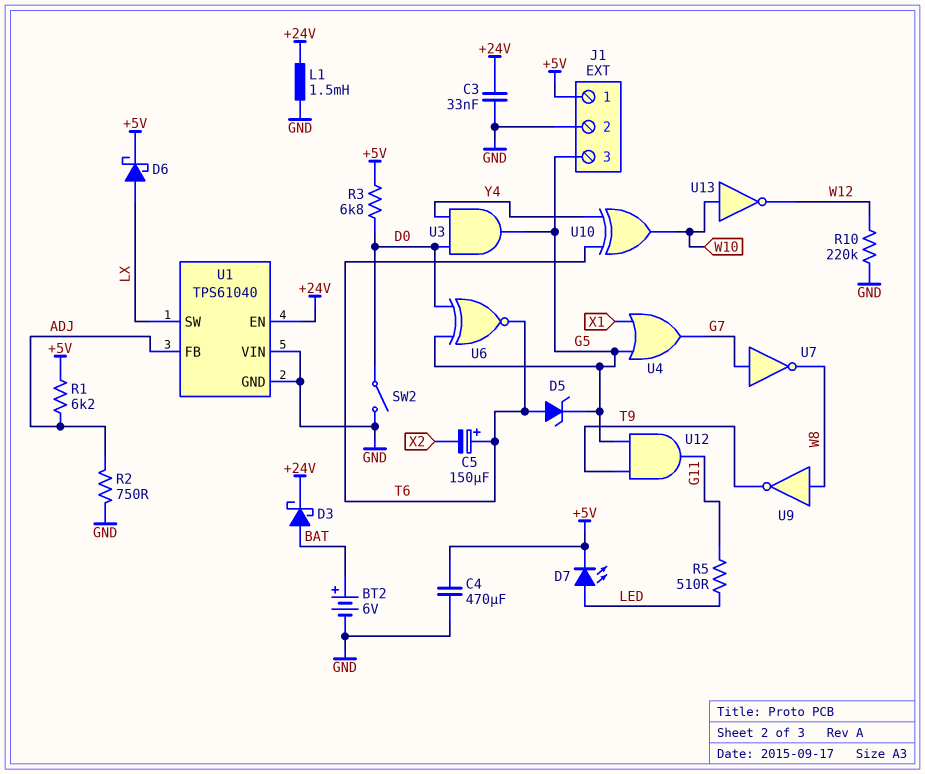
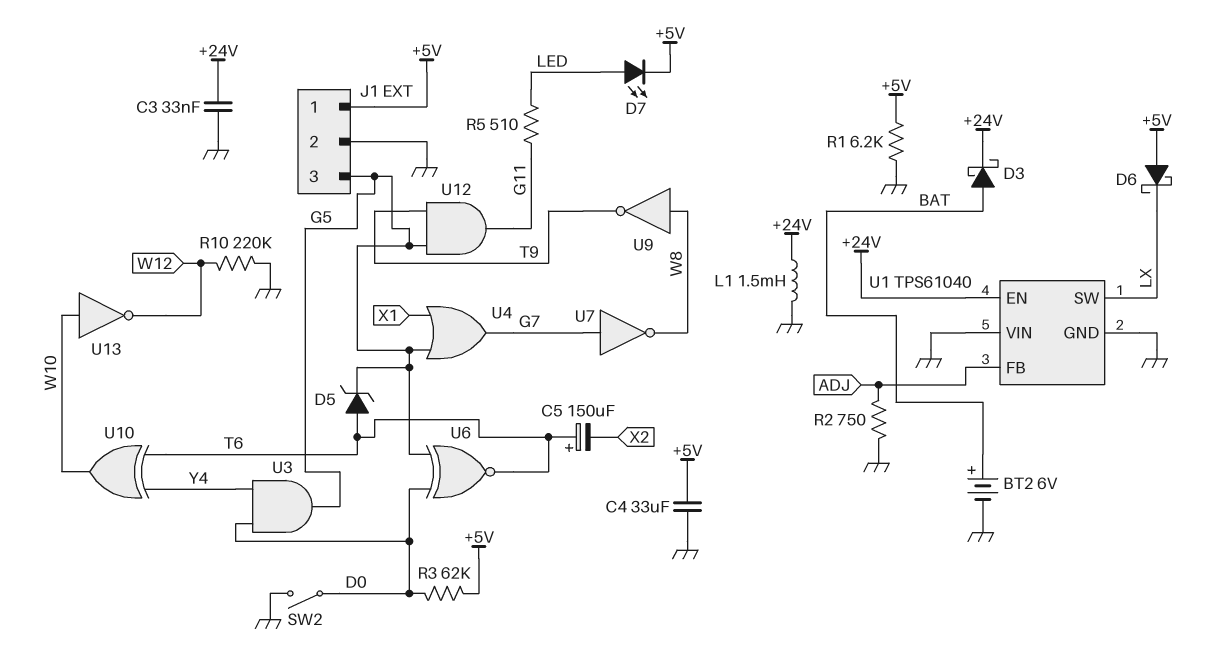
C4: 470uF (+5V, GND) -> 33uF (+5V, GND)
D6: schottky (A LX, K +5V) -> schottky (A +5V, K LX)
R1: 6.2k (+5V, ADJ) -> 6.2k (+5V, GND)
R3: 6.8k (+5V, D0) -> 62k (+5V, D0)

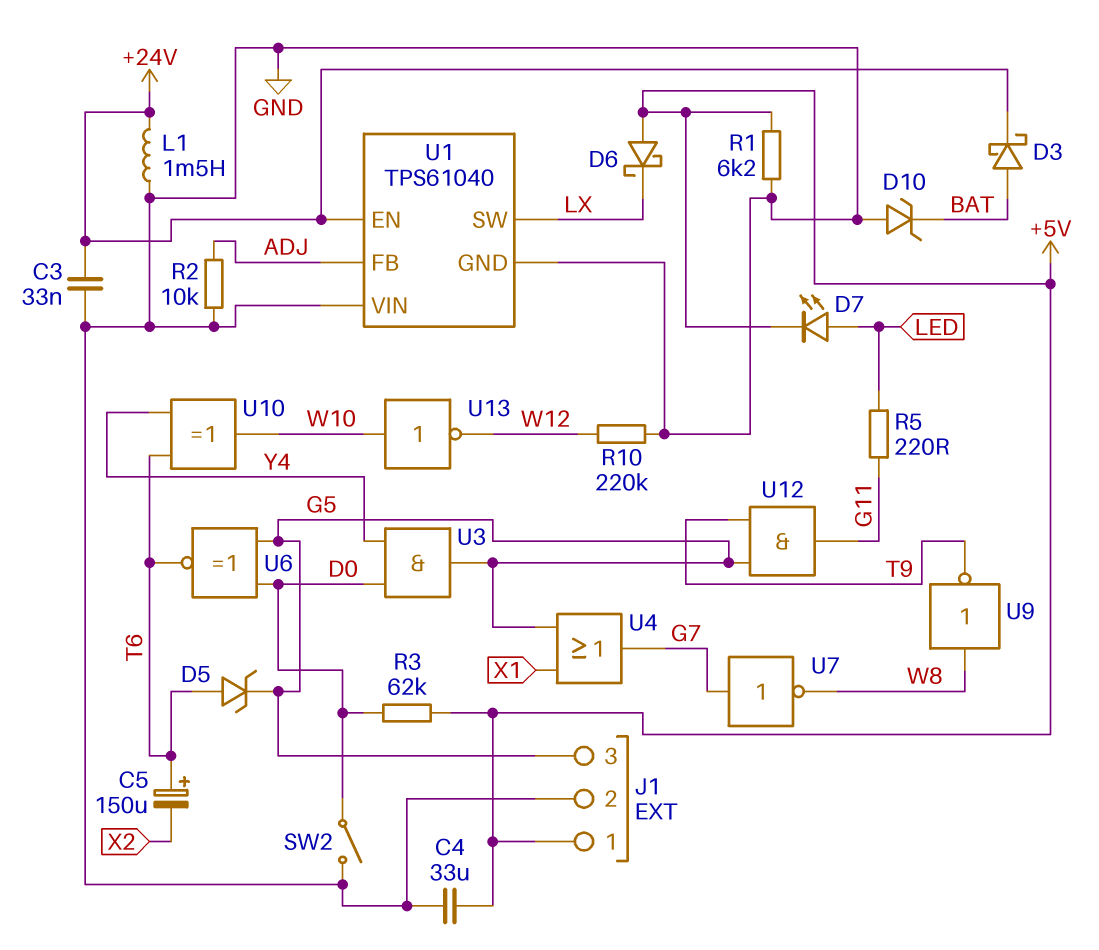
BT2: 6V (plus BAT, minus GND) -> none
D10: none -> zener (A GND, K BAT)
R2: 750 (ADJ, GND) -> 10k (ADJ, GND)
R5: 510 (G11, LED) -> 220 (G11, LED)

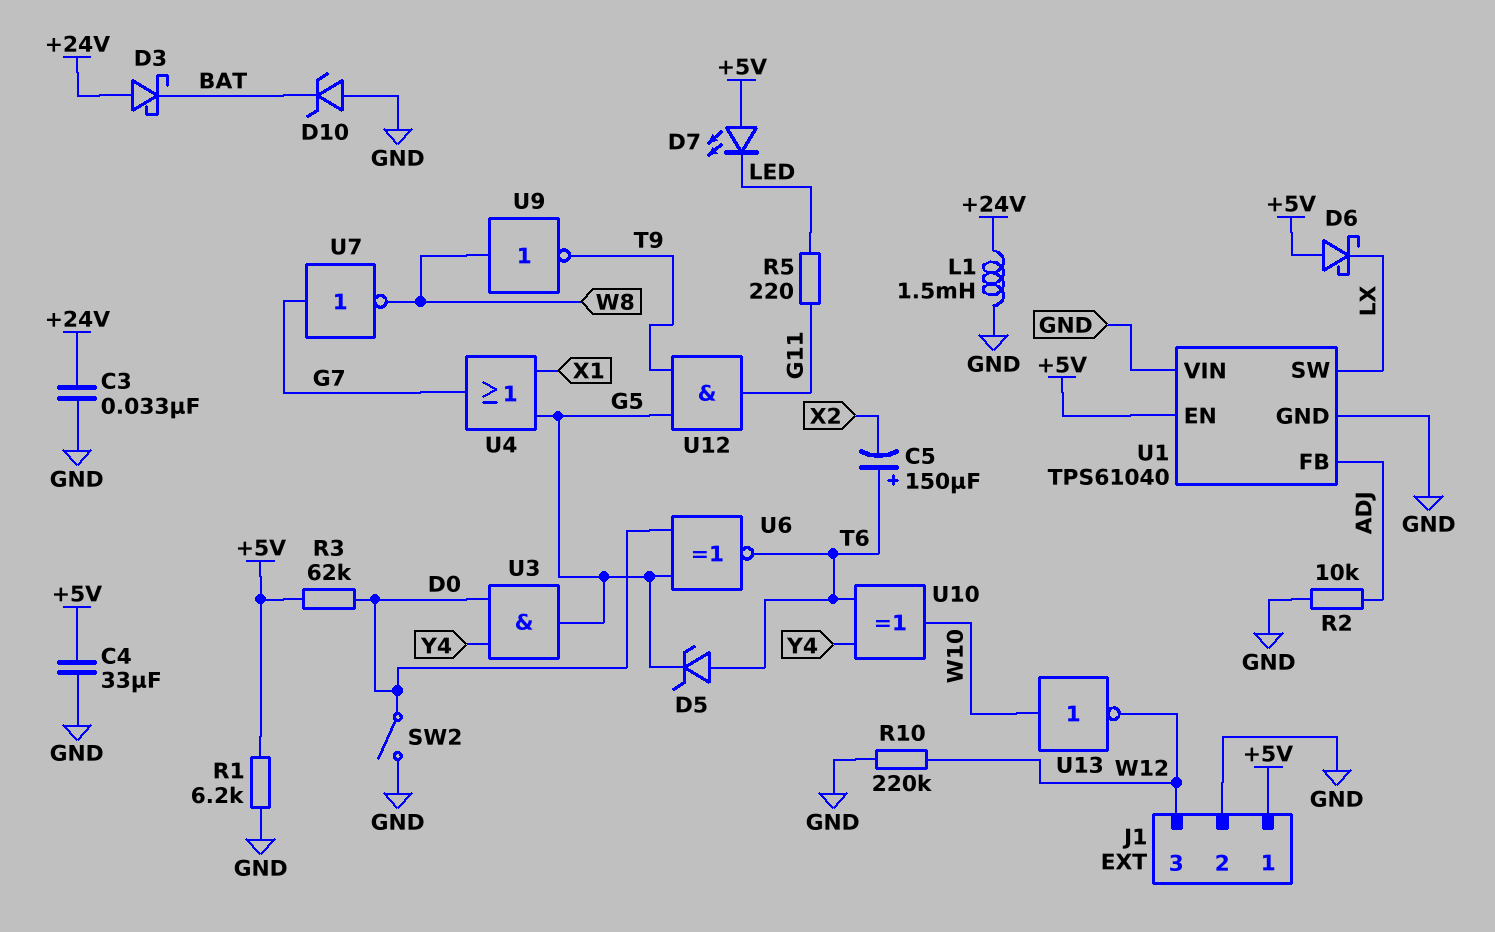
D3: schottky (A BAT, K +24V) -> schottky (A +24V, K BAT)
D7: LED (A LED, K +5V) -> LED (A +5V, K LED)
J1 pin 3: G5 -> W12
U1 pin EN: +24V -> +5V

